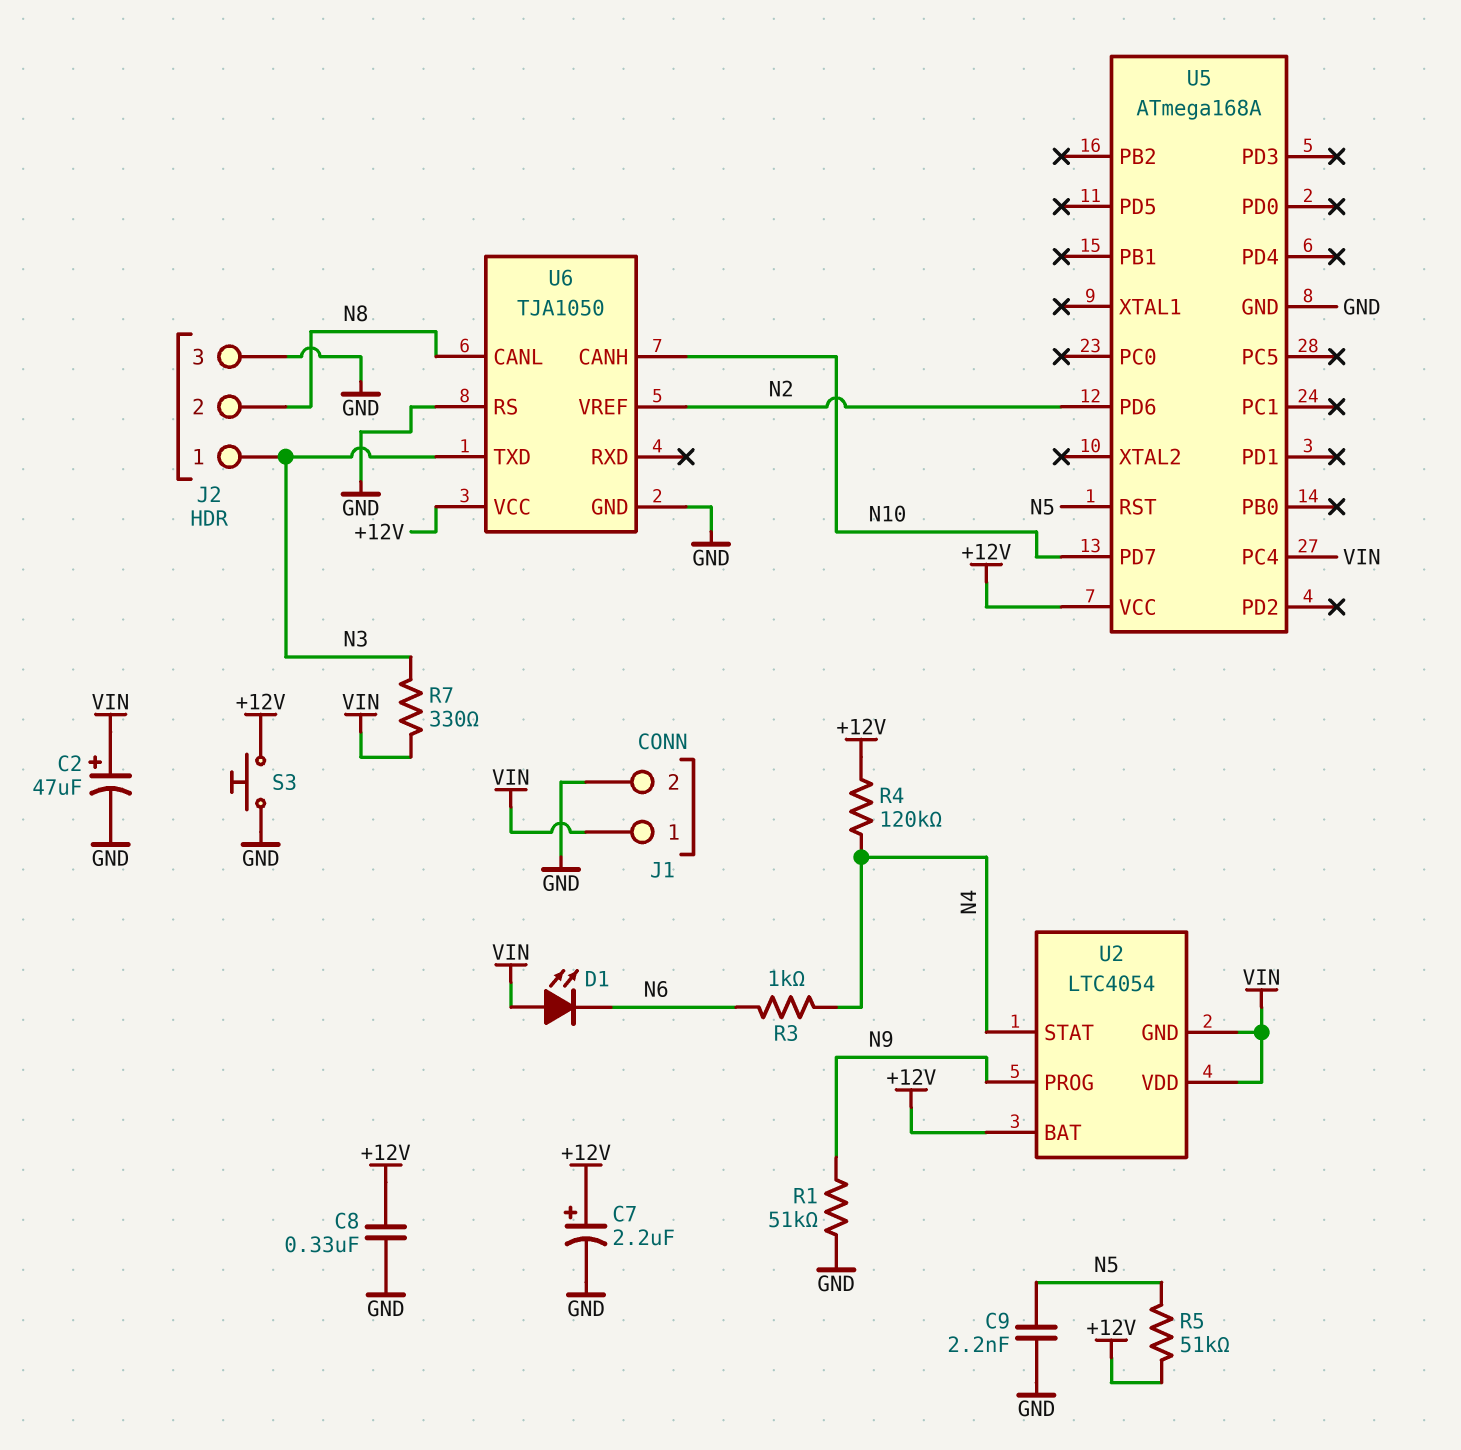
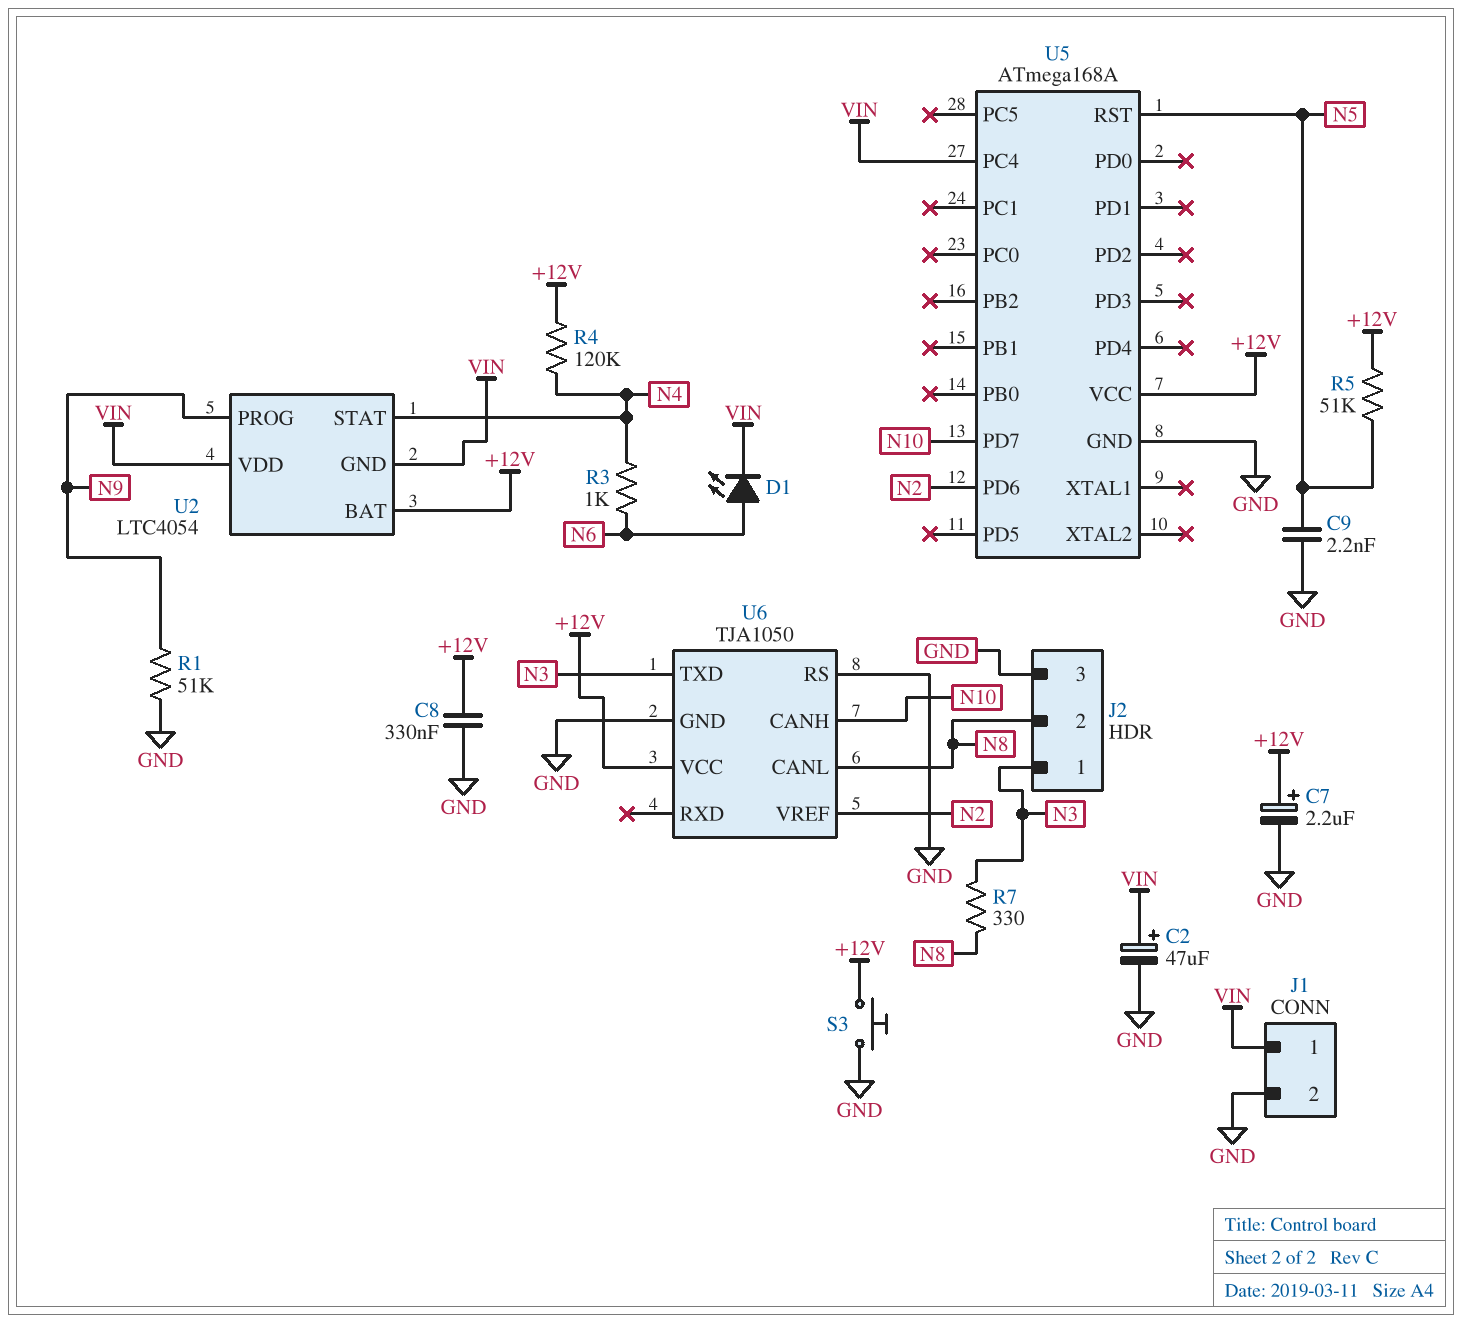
D1: LED (A VIN, K N6) -> LED (A N6, K VIN)
R7: 330 (N3, VIN) -> 330 (N3, N8)

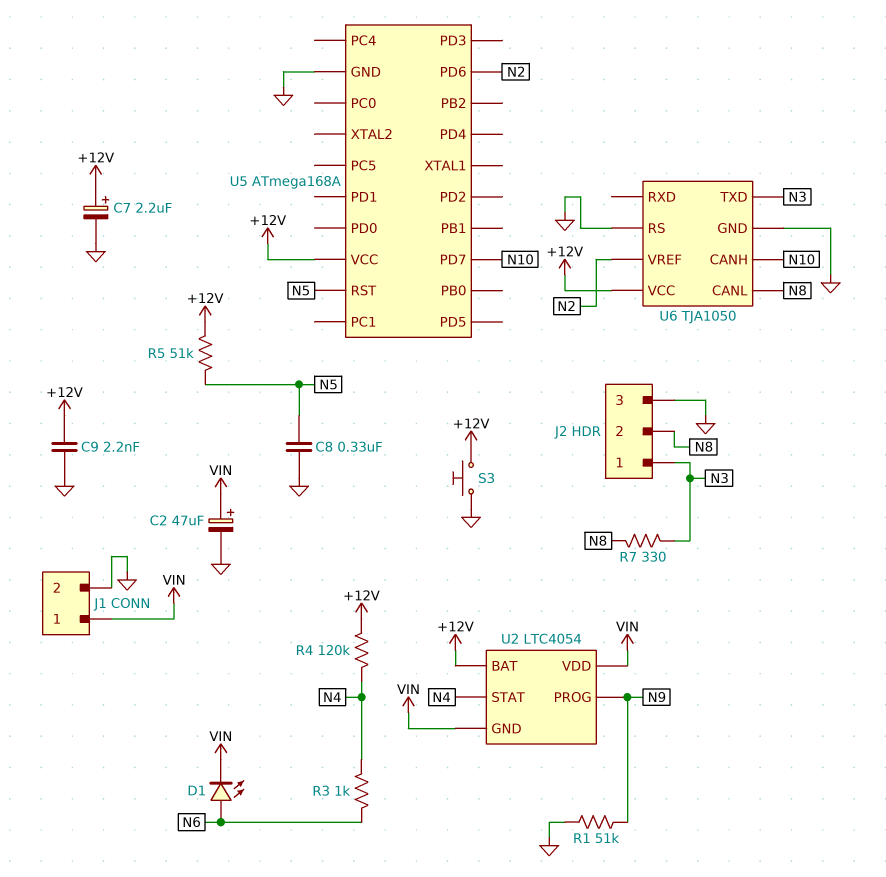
C8: 330nF (+12V, GND) -> 330nF (GND, N5)
C9: 2.2nF (GND, N5) -> 2.2nF (+12V, GND)
U5 pin PC4: VIN -> none

